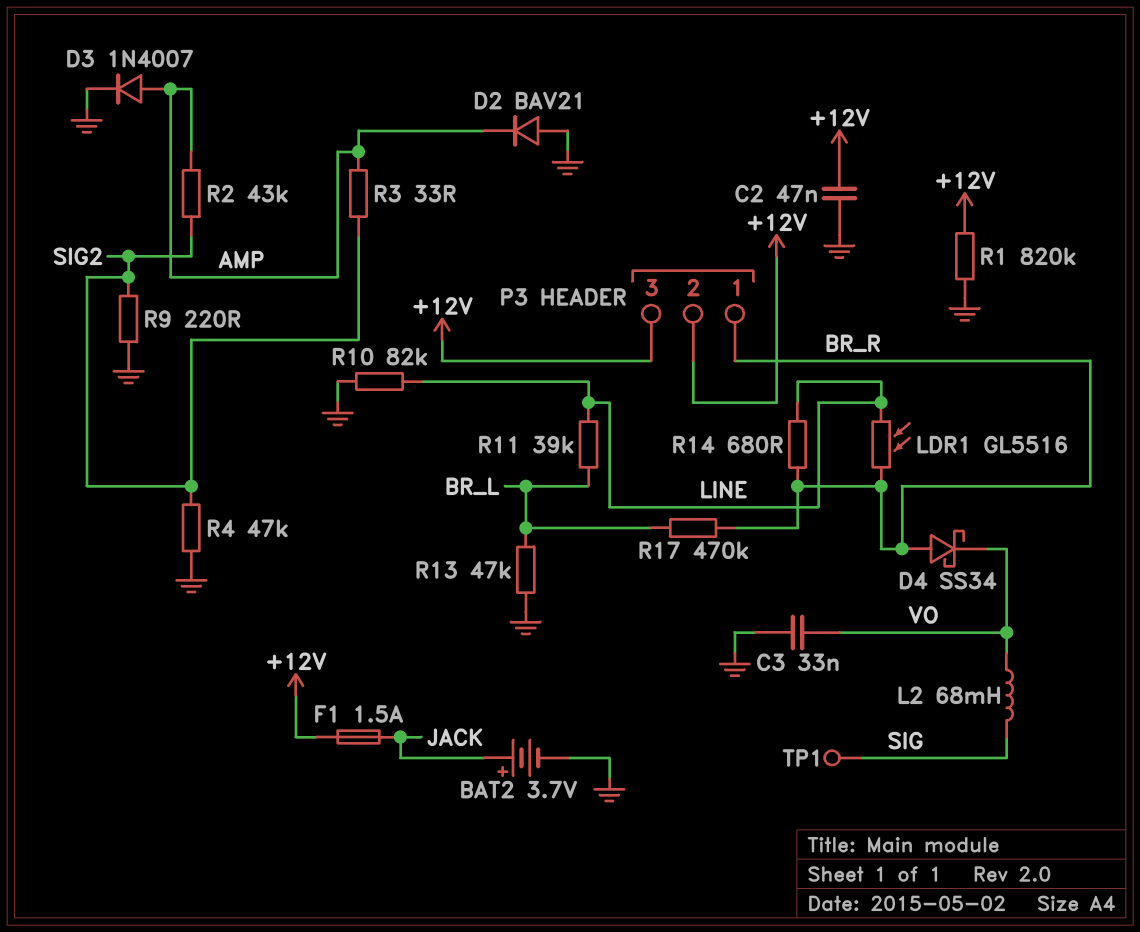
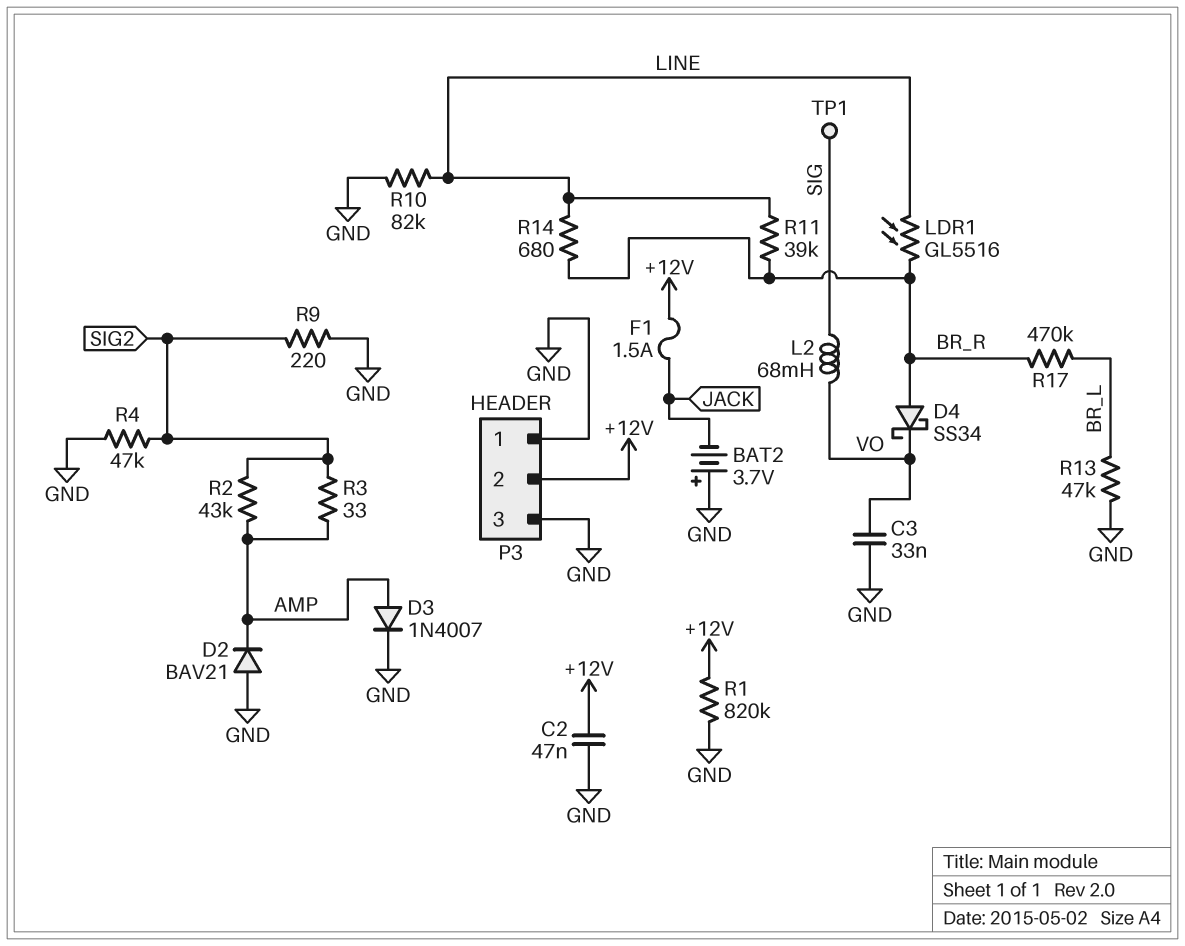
BAT2: 3.7V (plus JACK, minus GND) -> 3.7V (plus GND, minus JACK)
P3 pin 1: BR_R -> GND
P3 pin 3: +12V -> GND
R11: 39k (BR_L, LINE) -> 39k (BR_R, LINE)

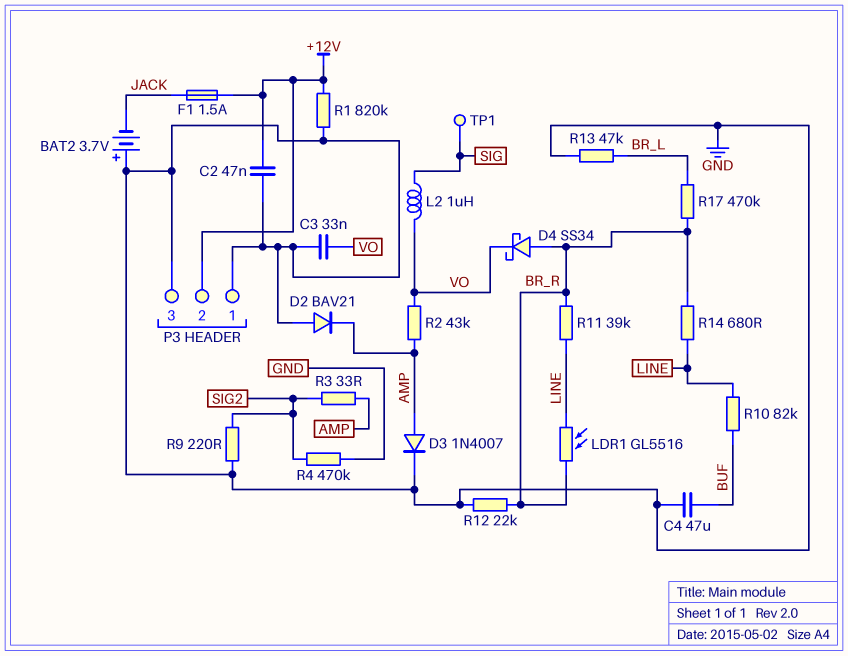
C4: none -> 47uF (BUF, GND)
L2: 68mH (SIG, VO) -> 1uH (SIG, VO)
R2: 43k (AMP, SIG2) -> 43k (AMP, VO)
R4: 47k (GND, SIG2) -> 470k (GND, SIG2)
R10: 82k (GND, LINE) -> 82k (BUF, LINE)
R12: none -> 22k (BR_R, GND)

